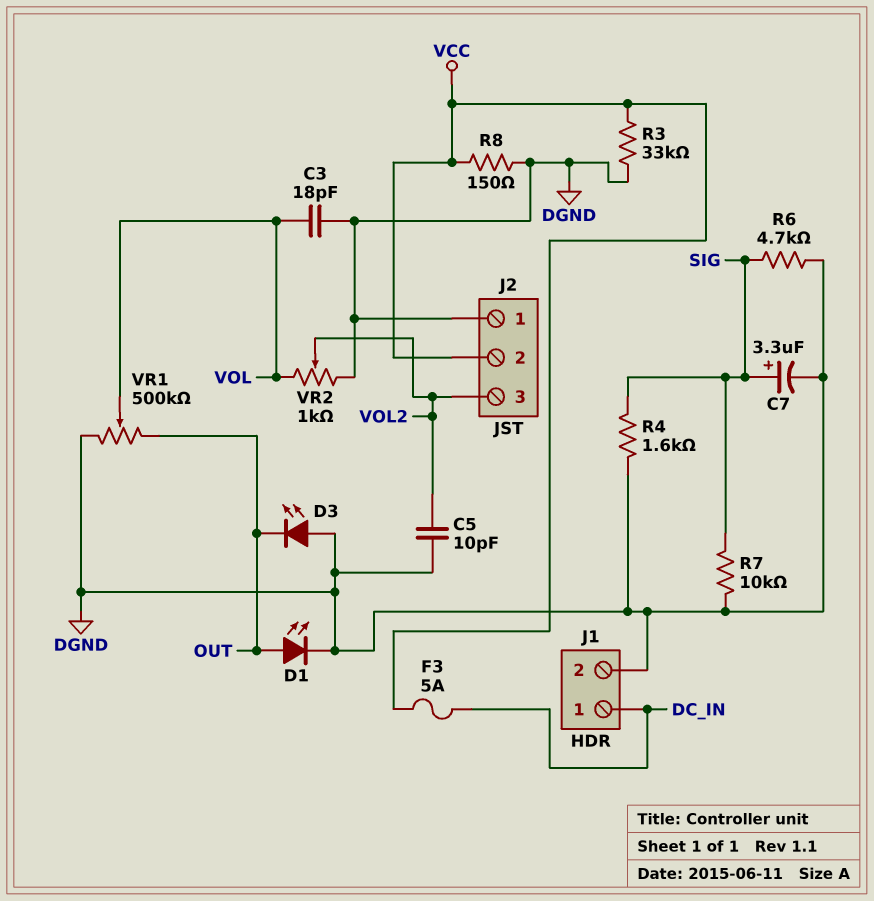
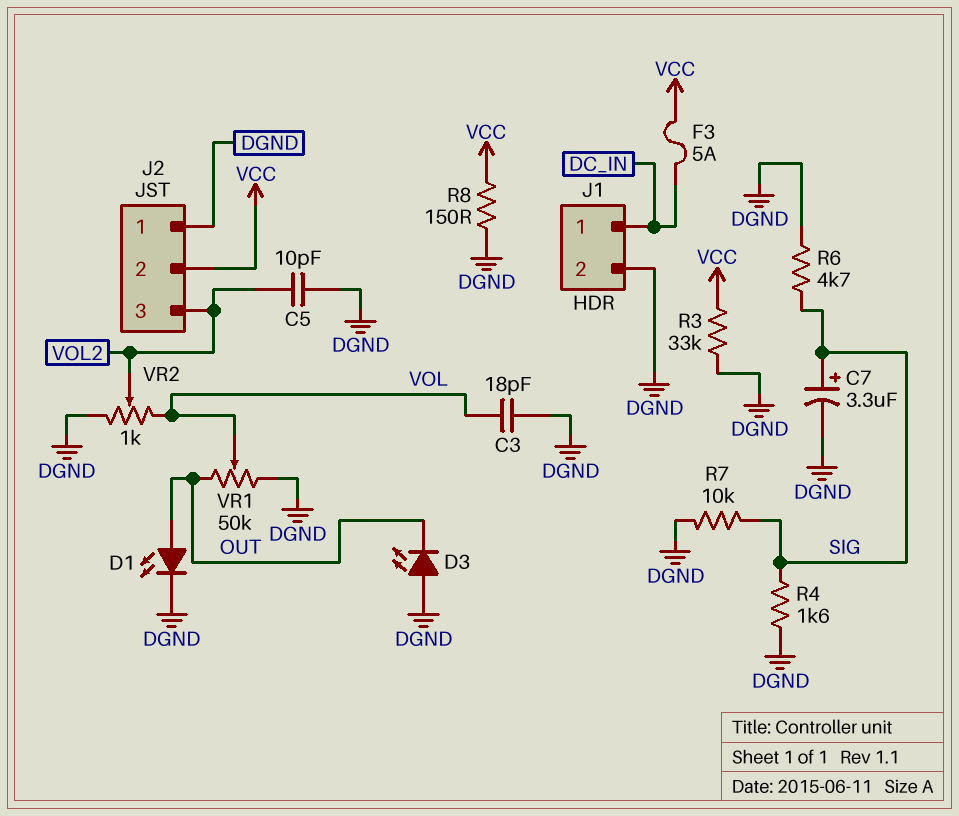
VR1: 500k (DGND, OUT, wiper VOL) -> 50k (DGND, OUT, wiper VOL)

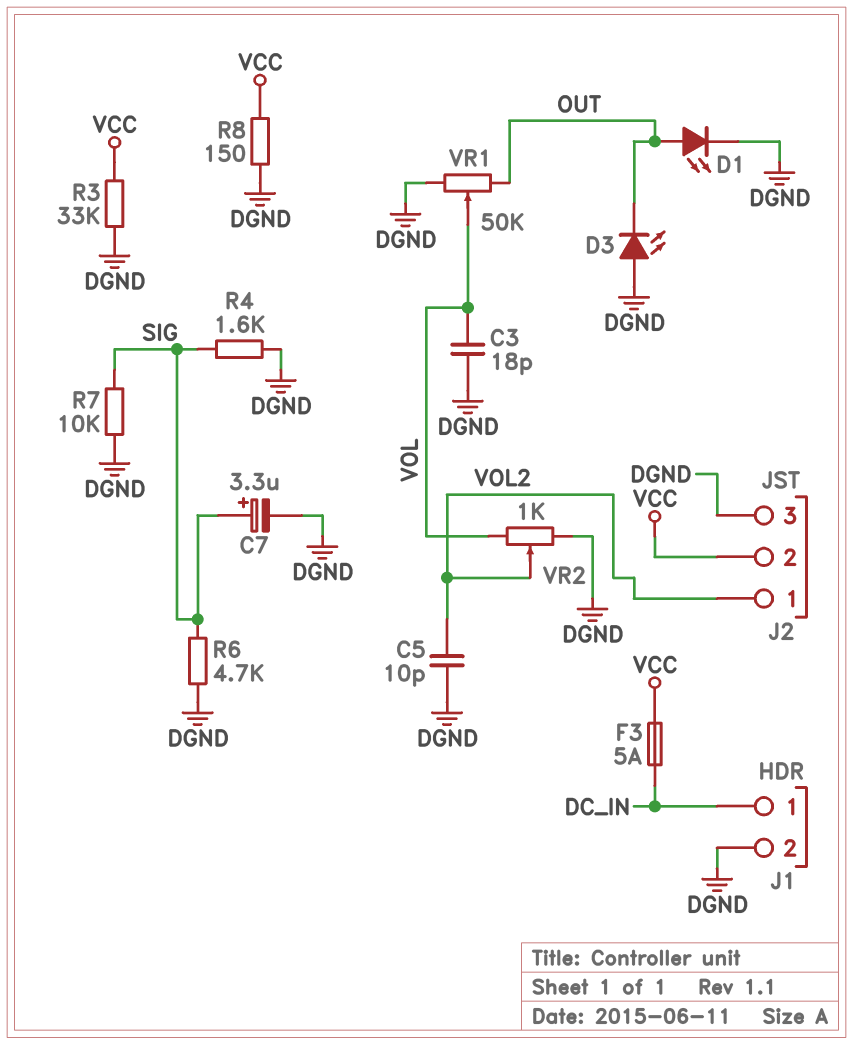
J2 pin 1: DGND -> VOL2
J2 pin 3: VOL2 -> DGND

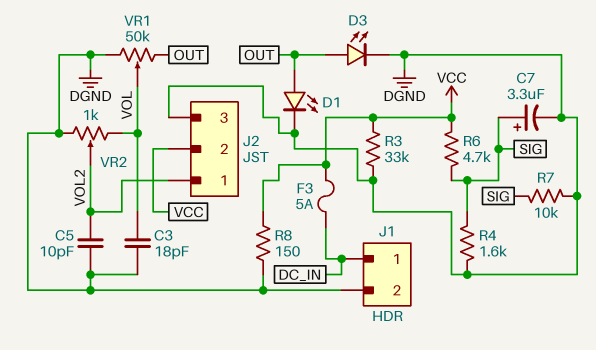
D3: LED (A DGND, K OUT) -> LED (A OUT, K DGND)
R6: 4.7k (DGND, SIG) -> 4.7k (SIG, VCC)

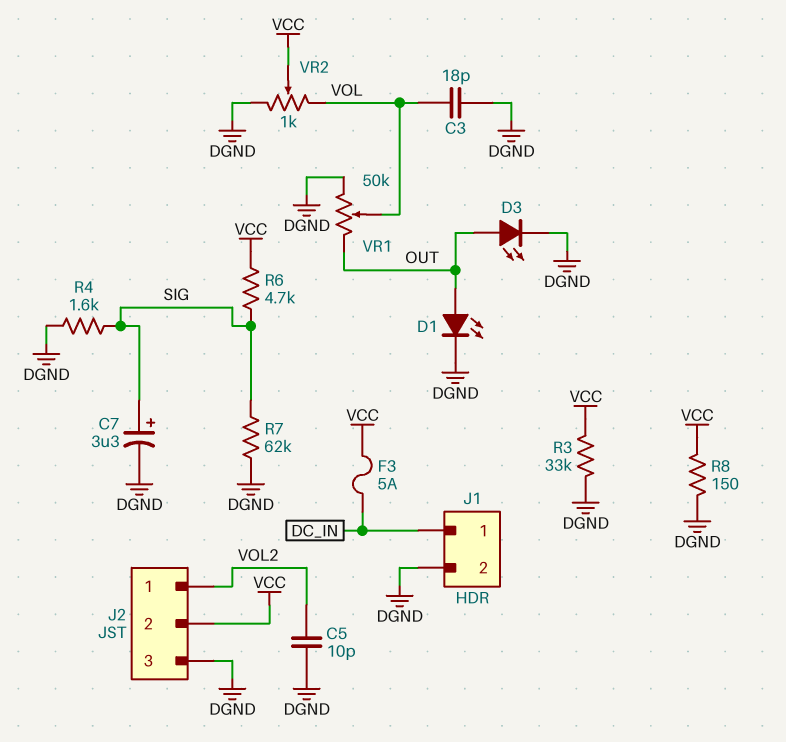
R7: 10k (DGND, SIG) -> 62k (DGND, SIG)
VR2: 1k (DGND, VOL, wiper VOL2) -> 1k (DGND, VOL, wiper VCC)

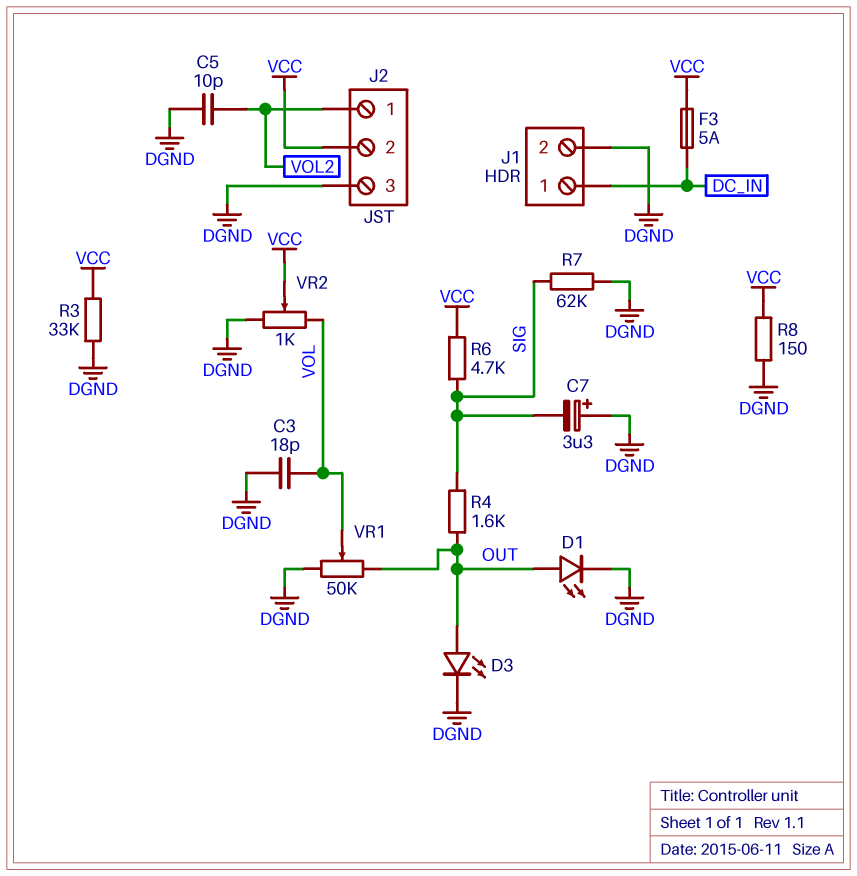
C7: 3.3uF (plus SIG, minus DGND) -> 3.3uF (plus DGND, minus SIG)
R4: 1.6k (DGND, SIG) -> 1.6k (OUT, SIG)

